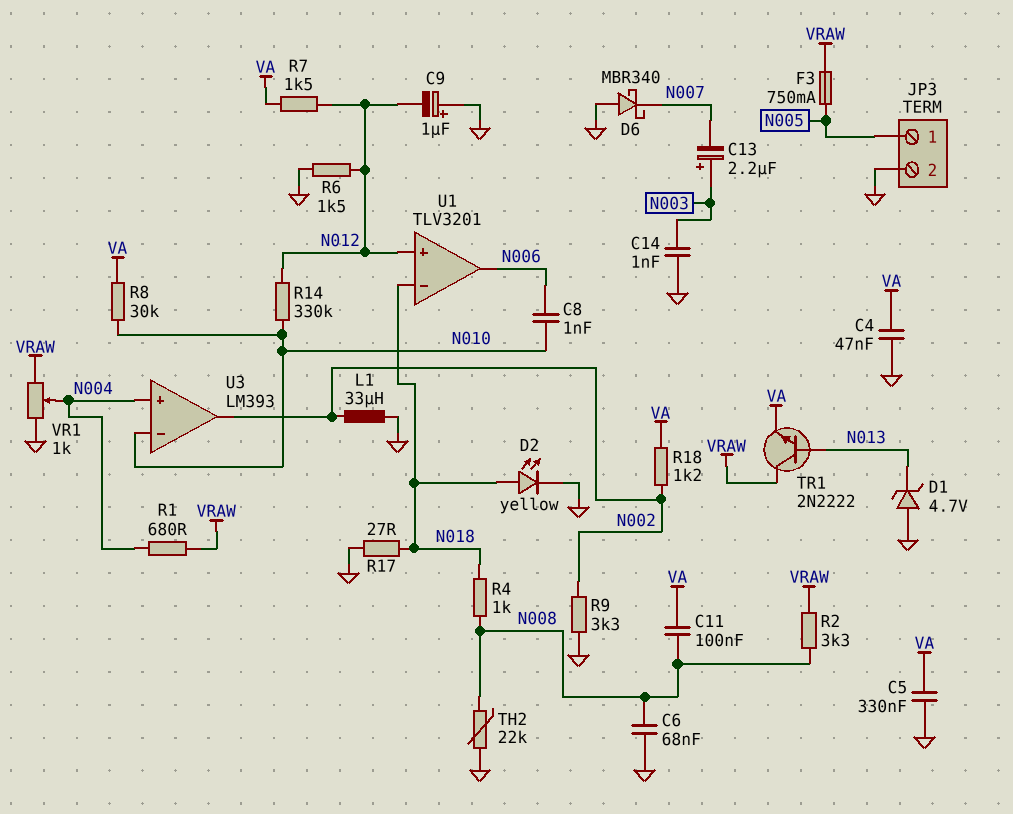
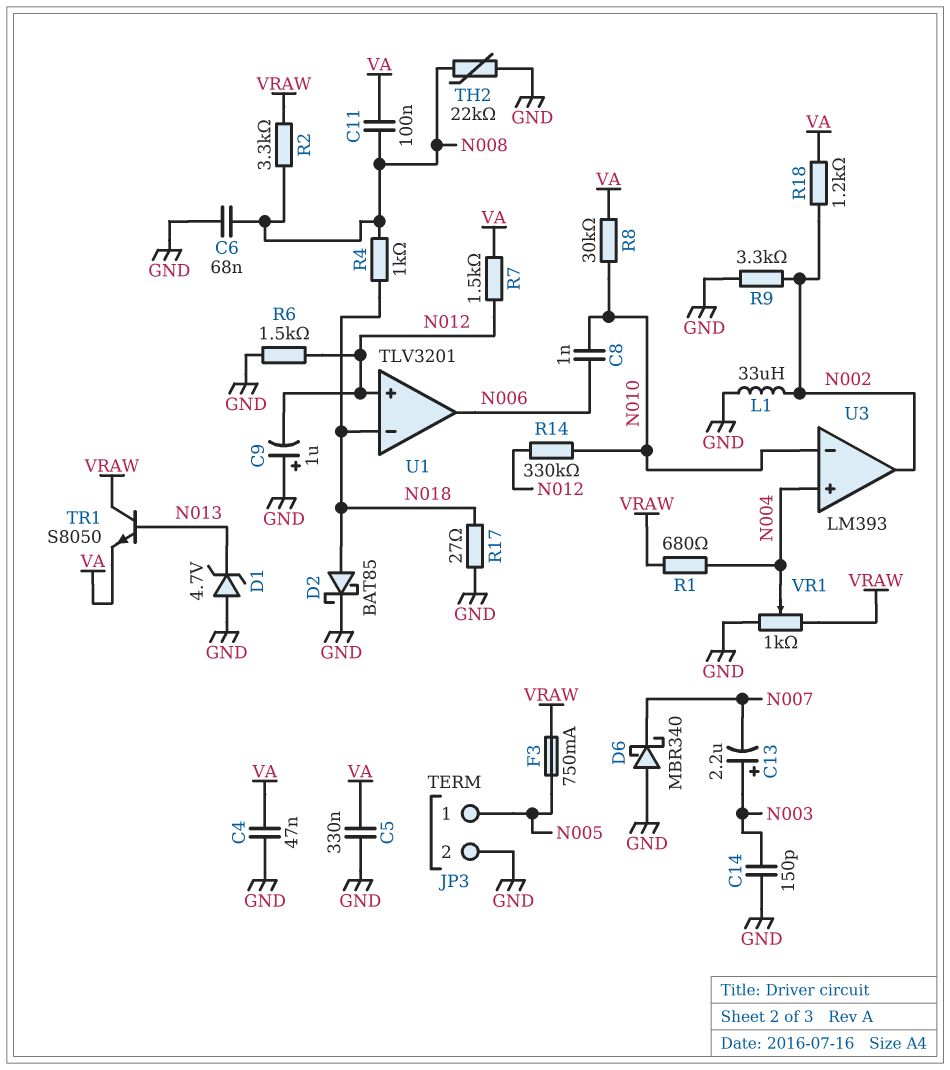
C14: 1nF (GND, N003) -> 150pF (GND, N003)
D2: LED yellow (A N018, K GND) -> schottky BAT85 (A N018, K GND)
TR1: NPN 2N2222 (B N013, C VRAW, E VA) -> NPN S8050 (B N013, C VRAW, E VA)

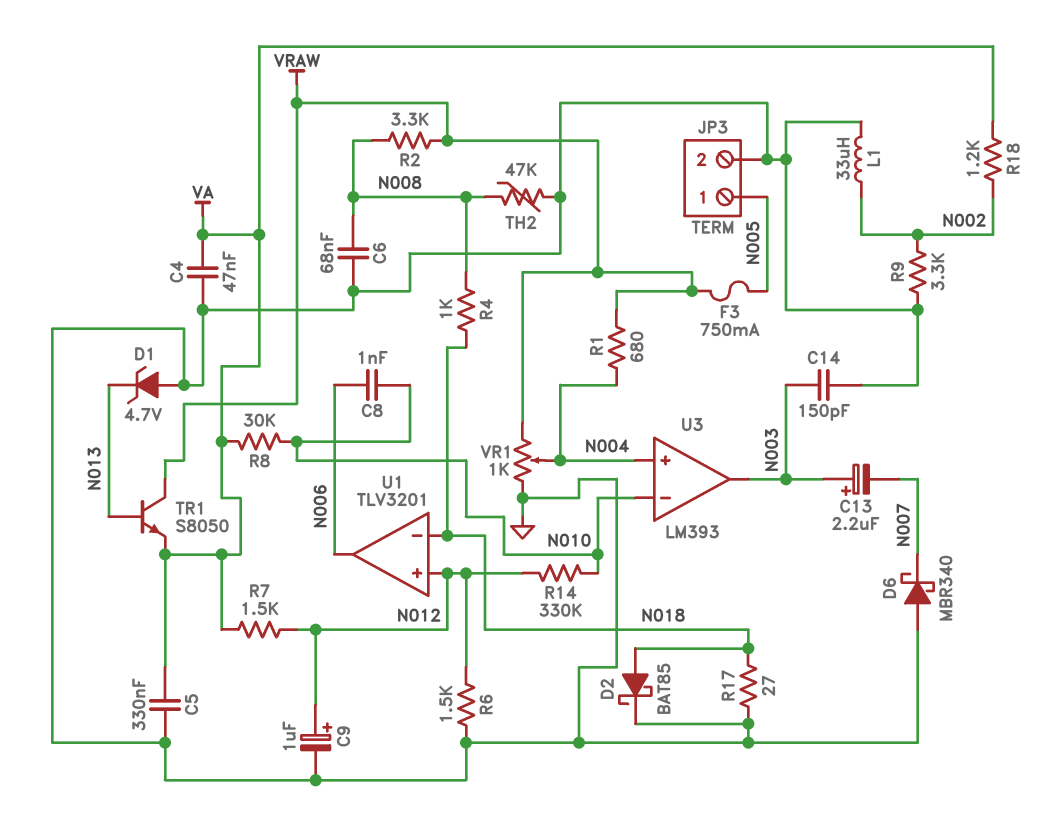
C9: 1uF (plus GND, minus N012) -> 1uF (plus N012, minus GND)
C11: 100nF (N008, VA) -> none
TH2: 22k (GND, N008) -> 47k (GND, N008)
U3 pin out: N002 -> N003

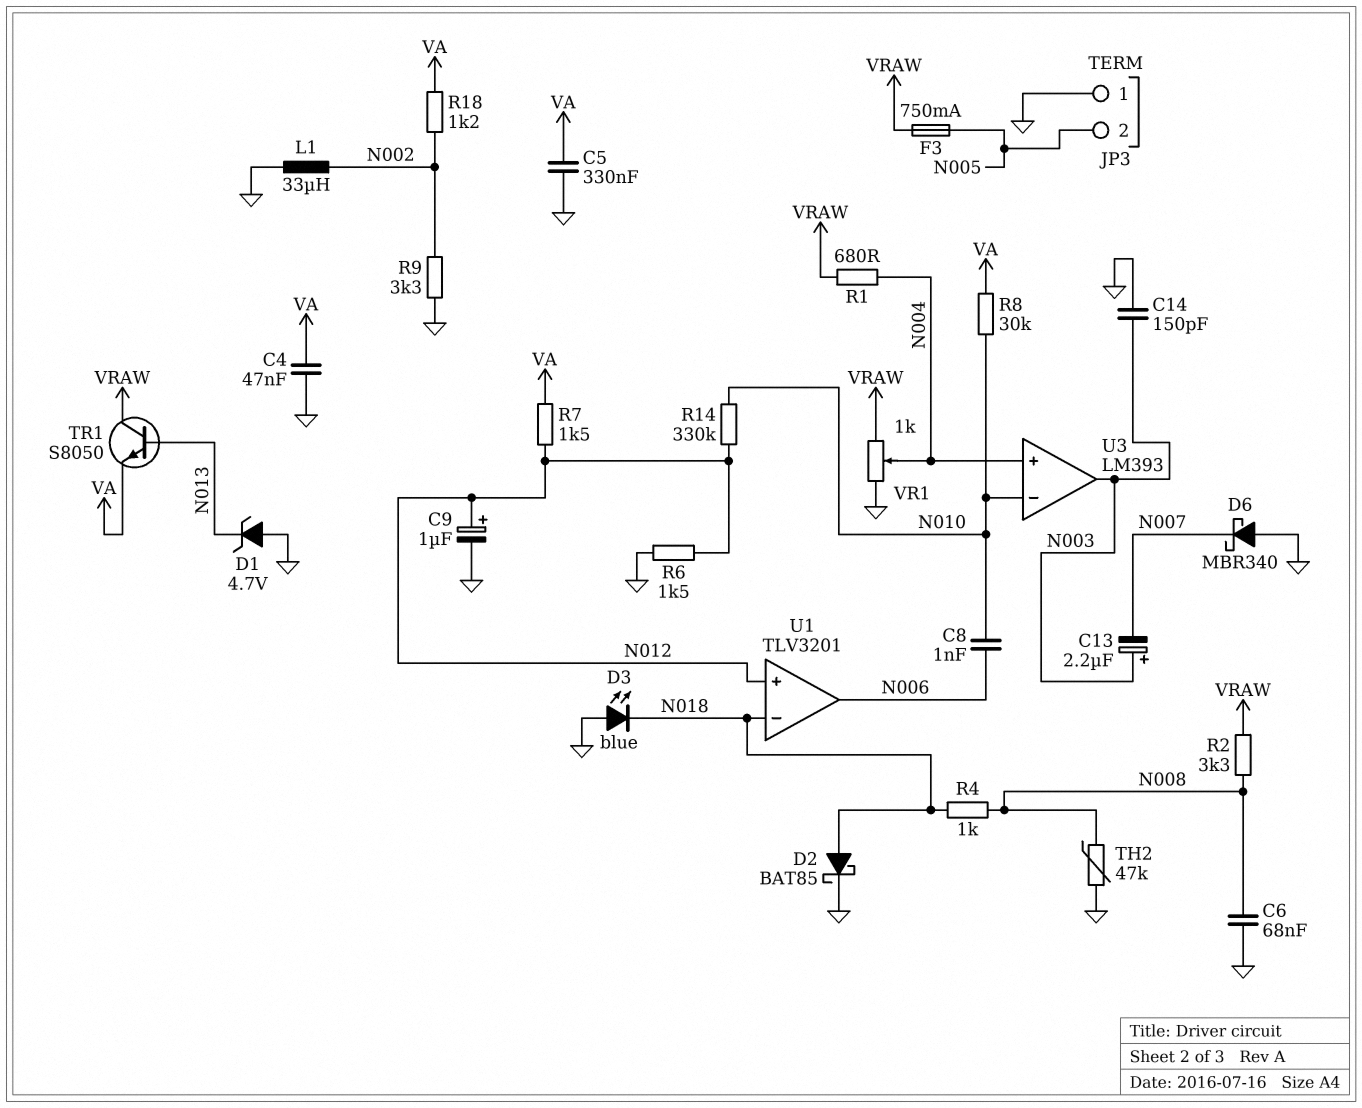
D3: none -> LED blue (A GND, K N018)
JP3 pin 1: N005 -> GND
JP3 pin 2: GND -> N005
R17: 27 (GND, N018) -> none

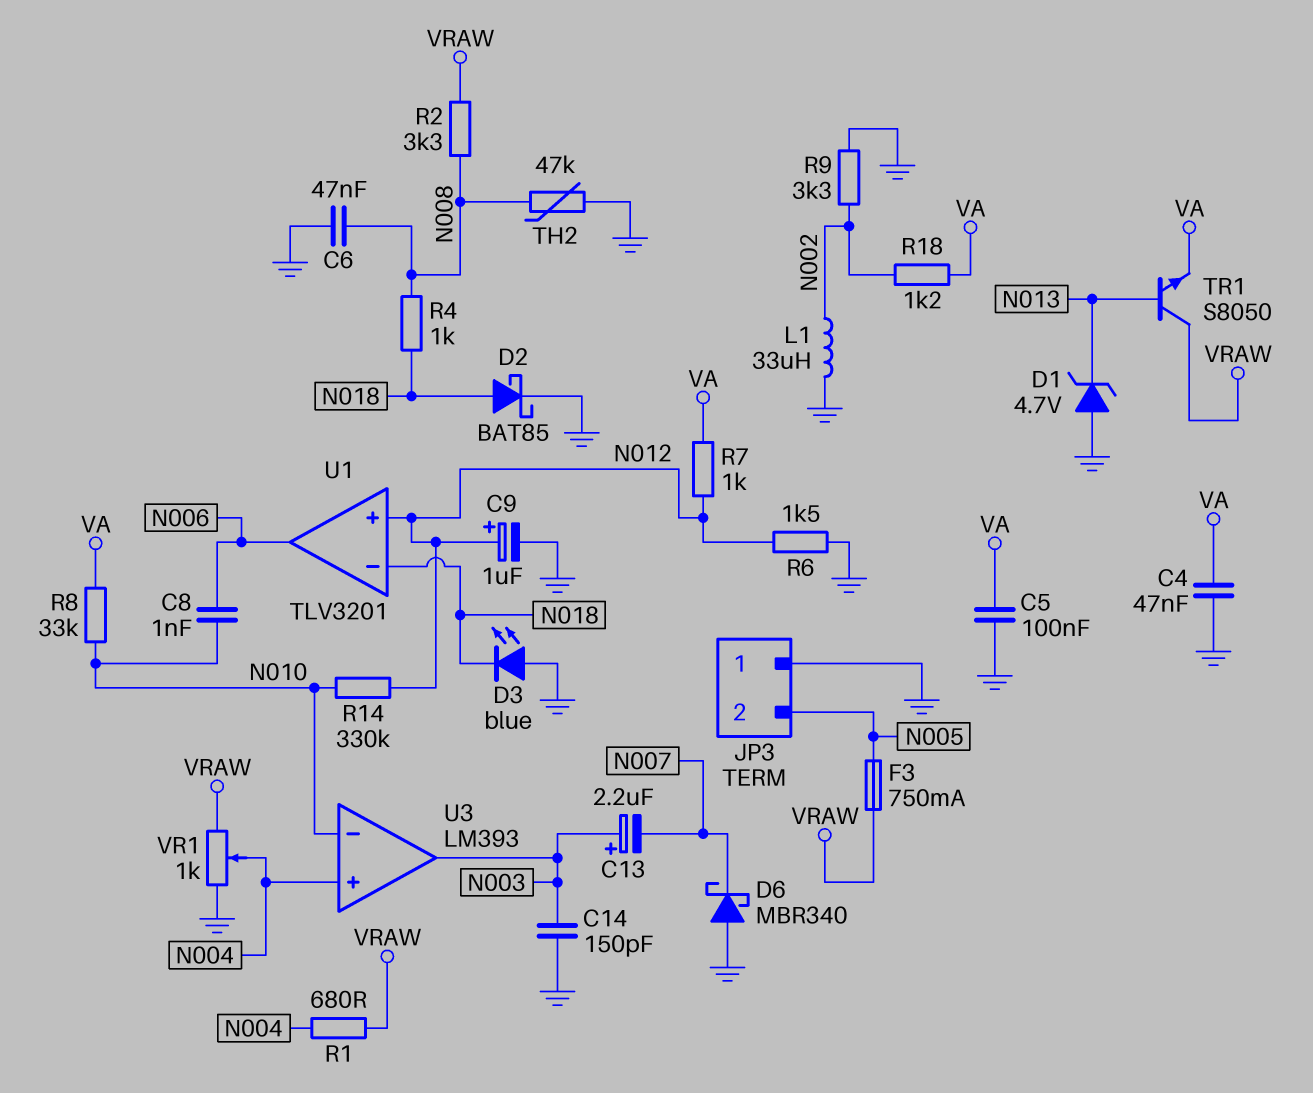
C5: 330nF (GND, VA) -> 100nF (GND, VA)
C6: 68nF (GND, N008) -> 47nF (GND, N008)
R7: 1.5k (N012, VA) -> 1k (N012, VA)
R8: 30k (N010, VA) -> 33k (N010, VA)

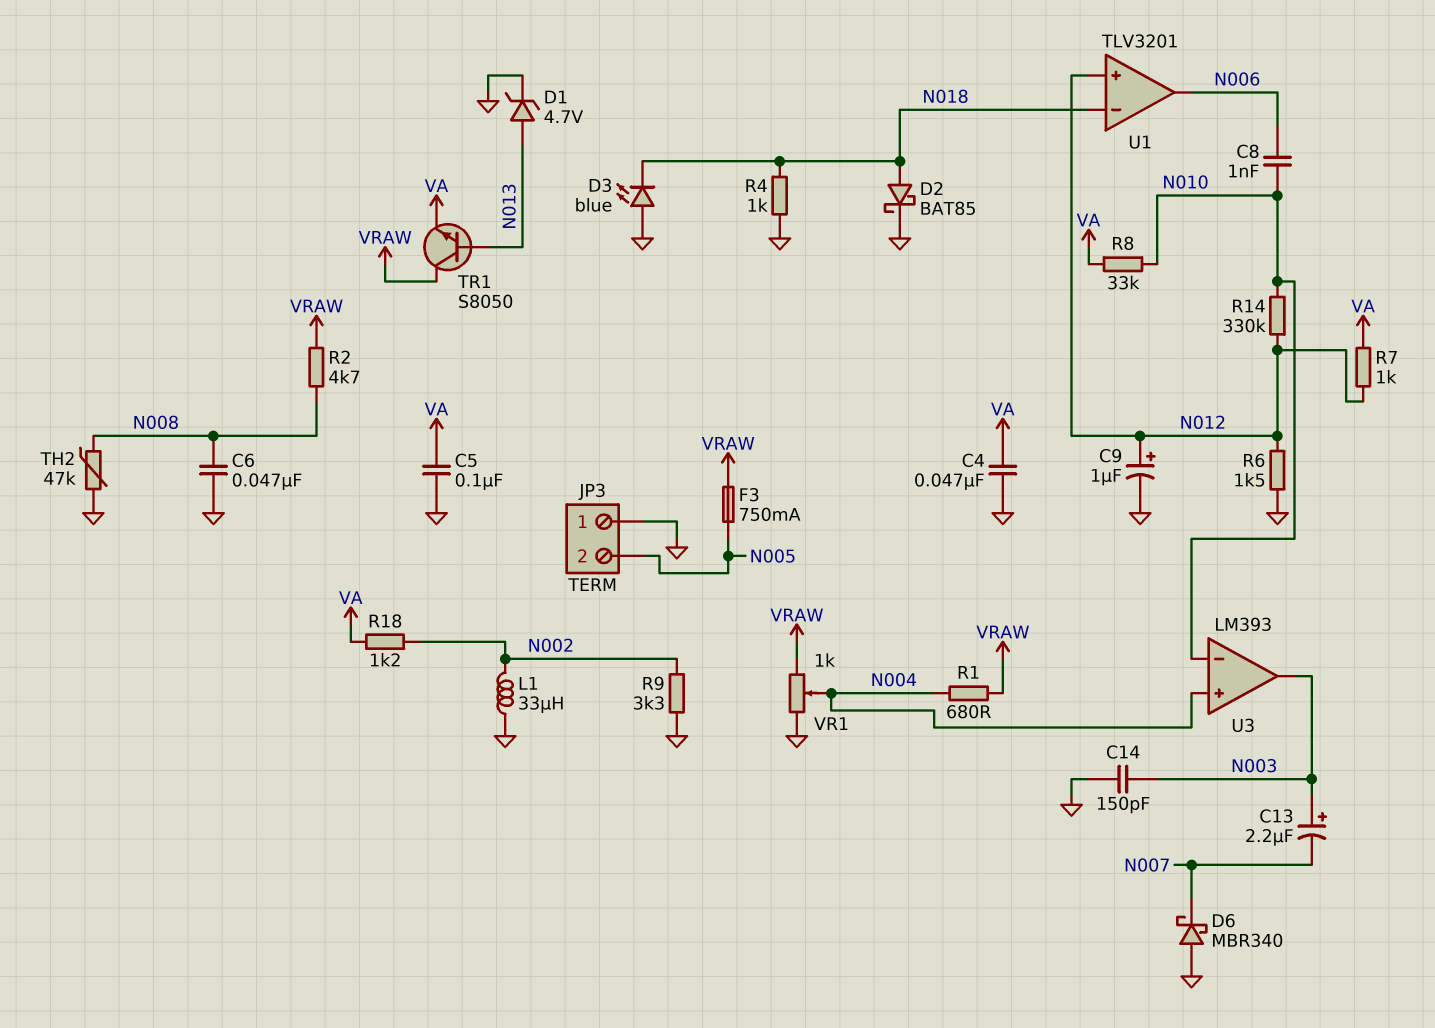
D1: zener 4.7V (A GND, K N013) -> zener 4.7V (A N013, K GND)
R2: 3.3k (N008, VRAW) -> 4.7k (N008, VRAW)
R4: 1k (N008, N018) -> 1k (GND, N018)

